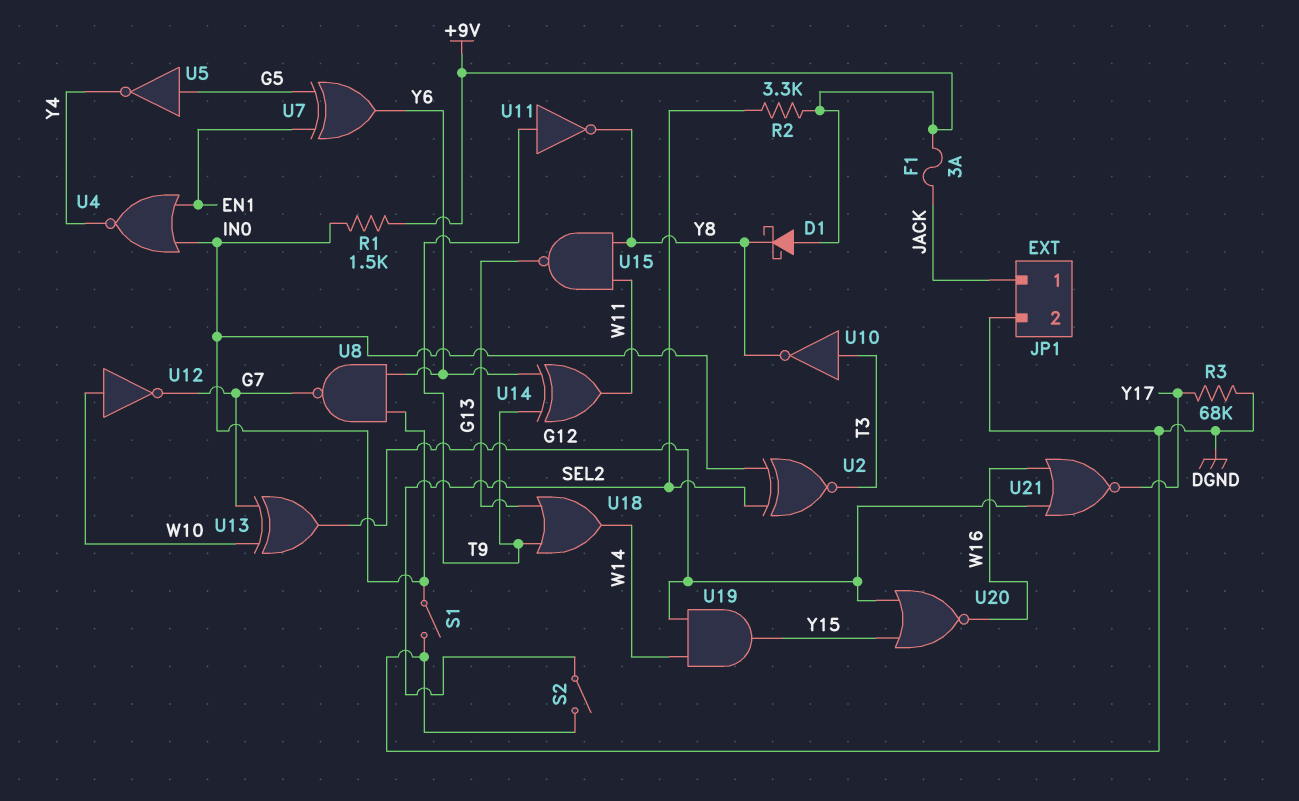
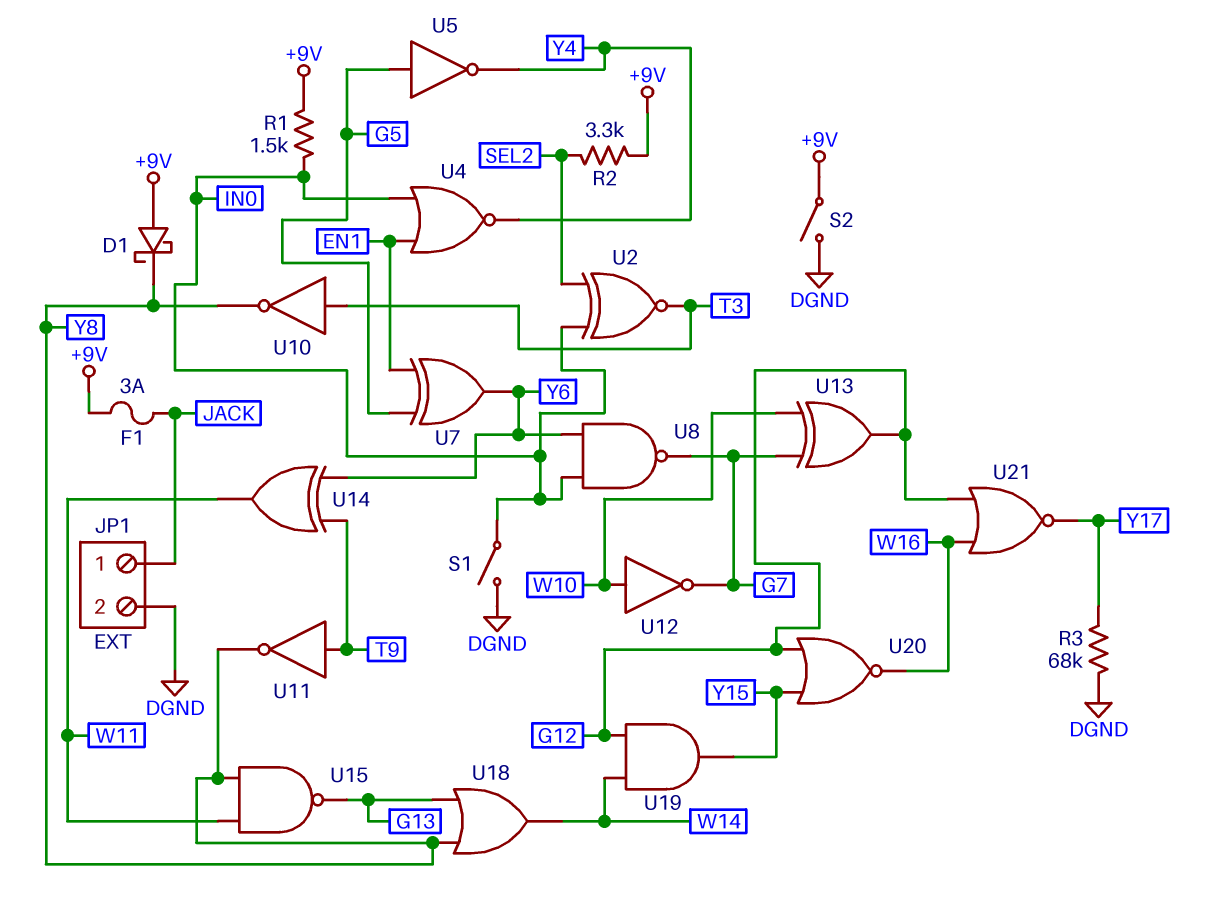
S2: switch (DGND, SEL2) -> switch (+9V, DGND)
U18: OR (in G13, in T9, out W14) -> OR (in G13, in Y8, out W14)

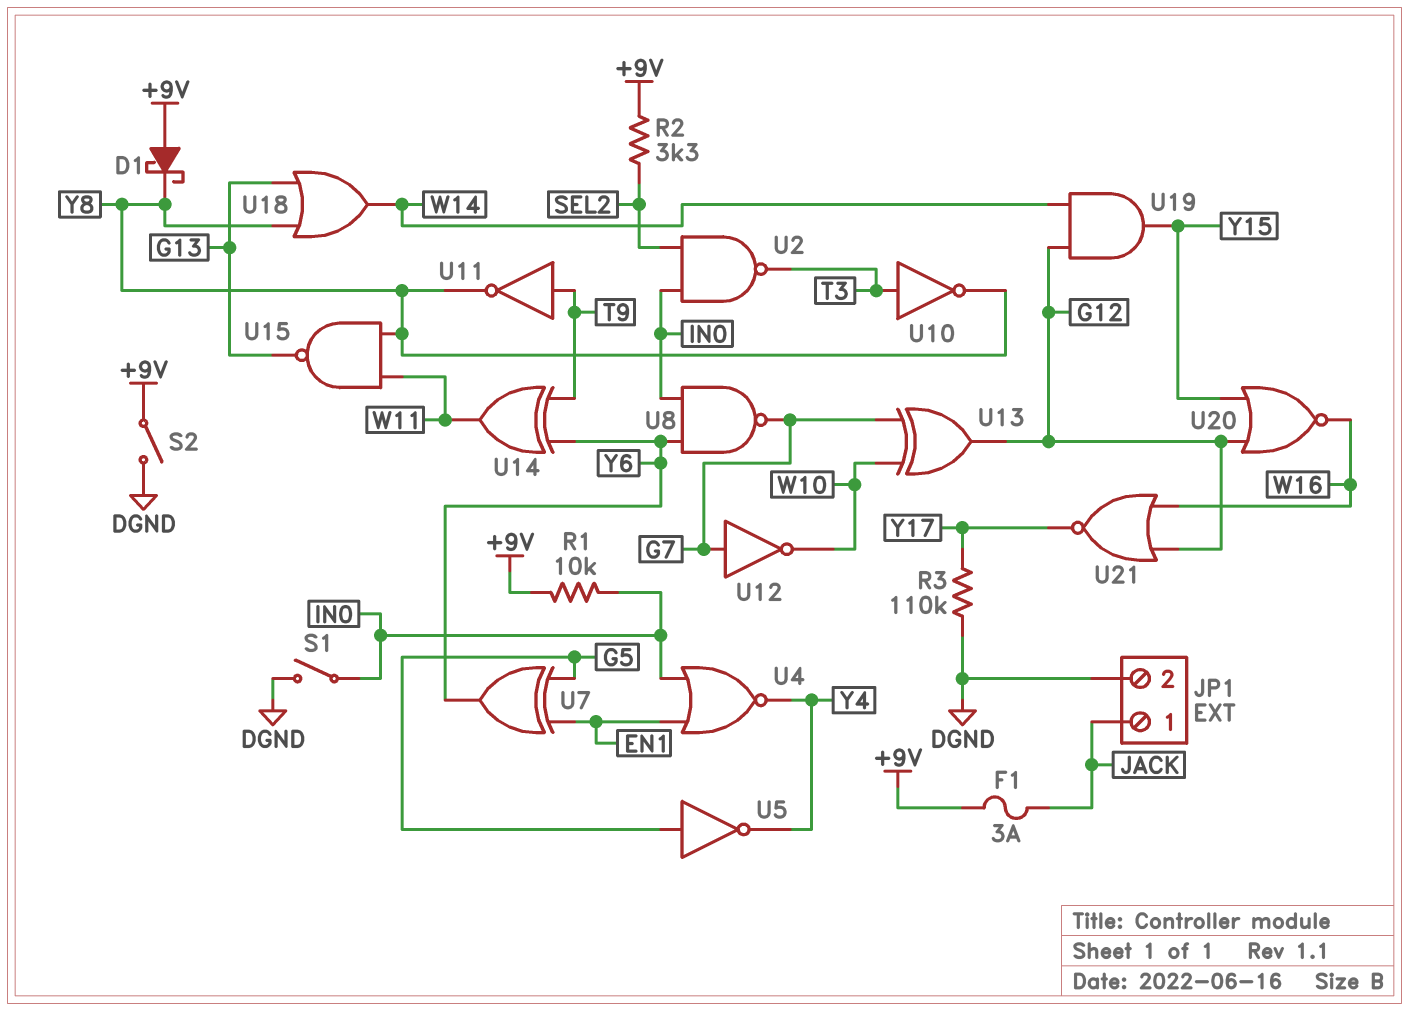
R1: 1.5k (+9V, IN0) -> 10k (+9V, IN0)
R3: 68k (DGND, Y17) -> 110k (DGND, Y17)
U2: XNOR (in IN0, in SEL2, out T3) -> NAND (in IN0, in SEL2, out T3)
U12: NOT (in W10, out G7) -> NOT (in G7, out W10)

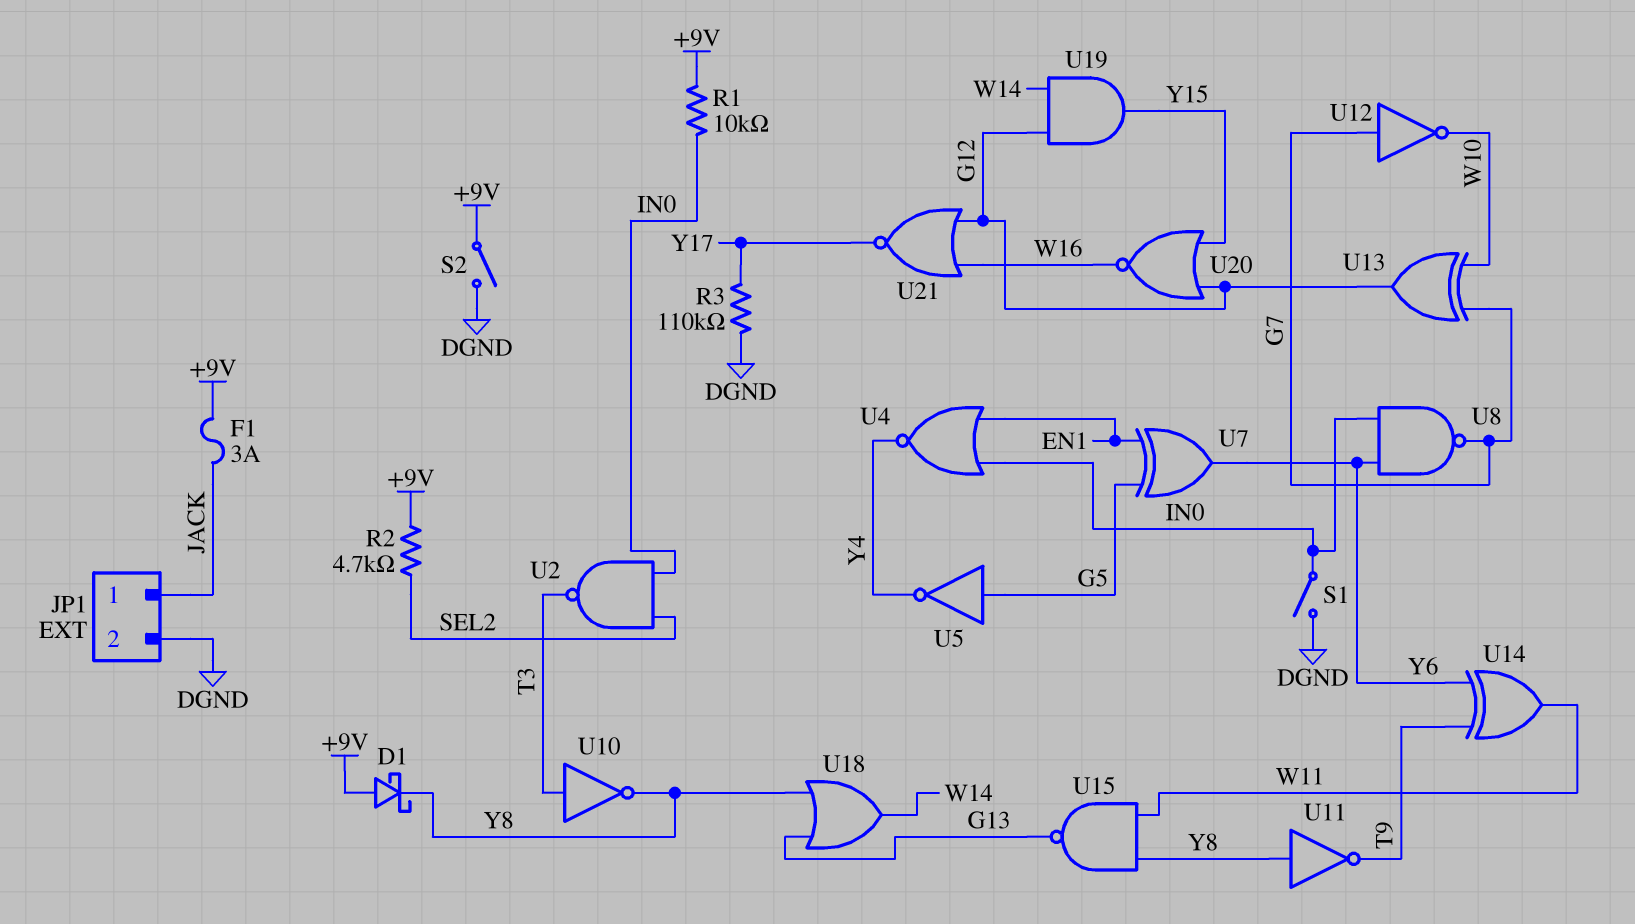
R2: 3.3k (+9V, SEL2) -> 4.7k (+9V, SEL2)
U11: NOT (in T9, out Y8) -> NOT (in Y8, out T9)

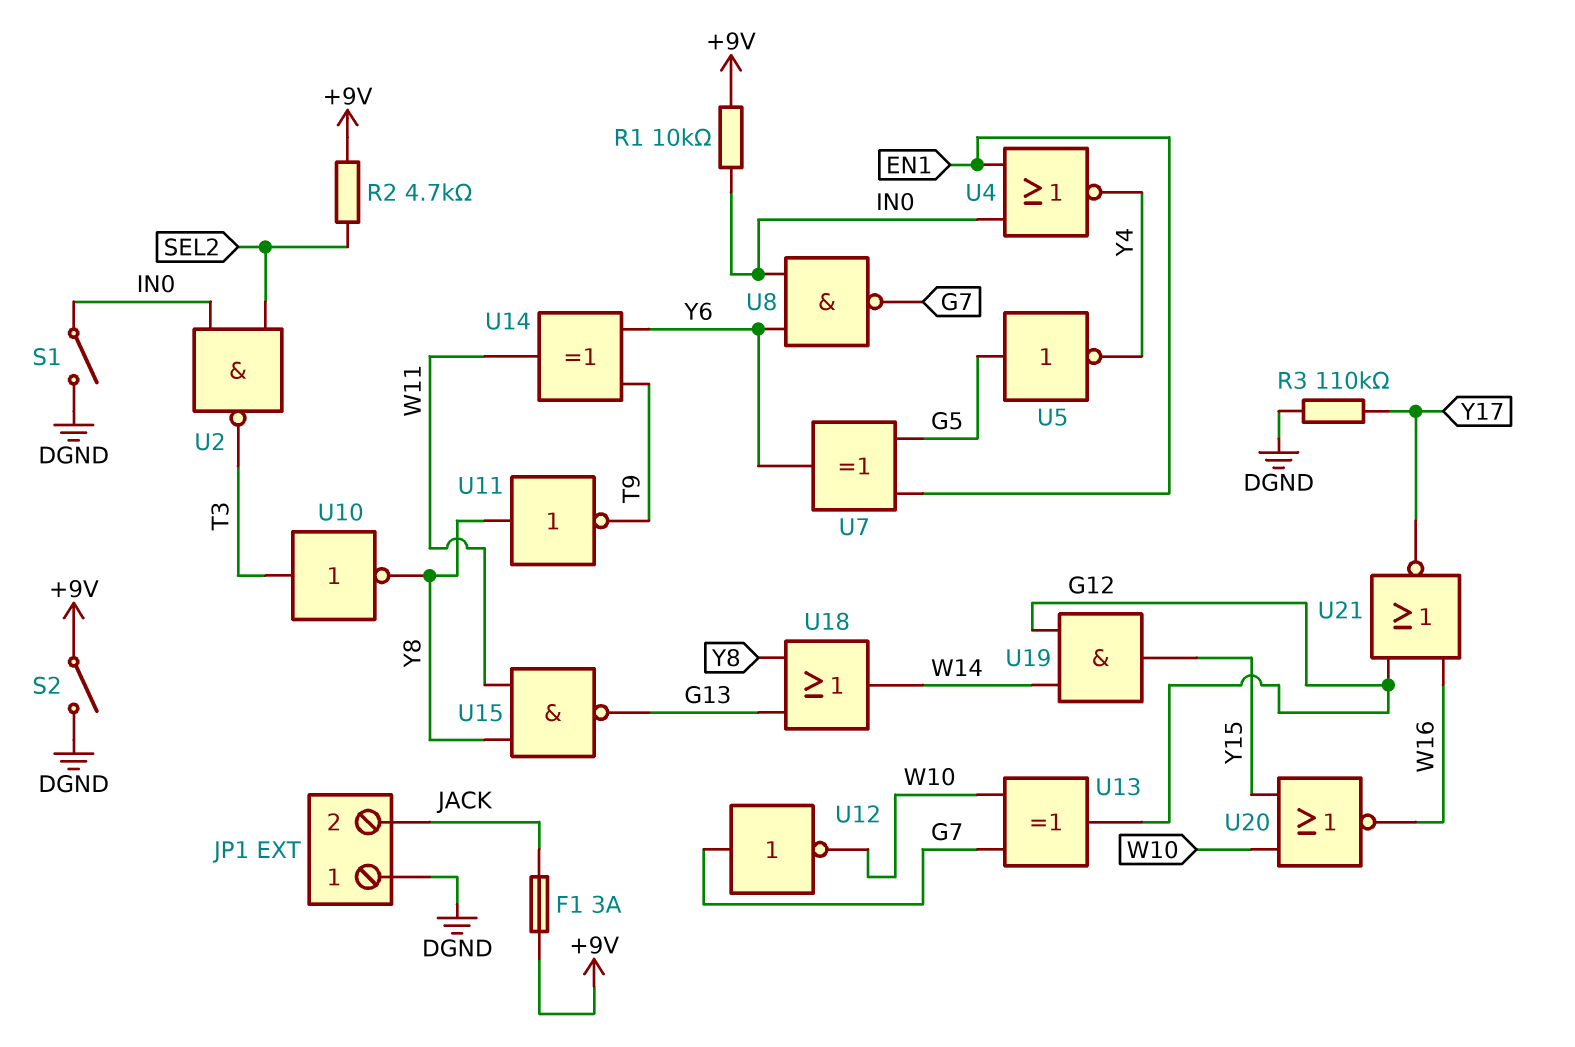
D1: schottky (A +9V, K Y8) -> none
JP1 pin 1: JACK -> DGND
JP1 pin 2: DGND -> JACK
U20: NOR (in G12, in Y15, out W16) -> NOR (in W10, in Y15, out W16)

